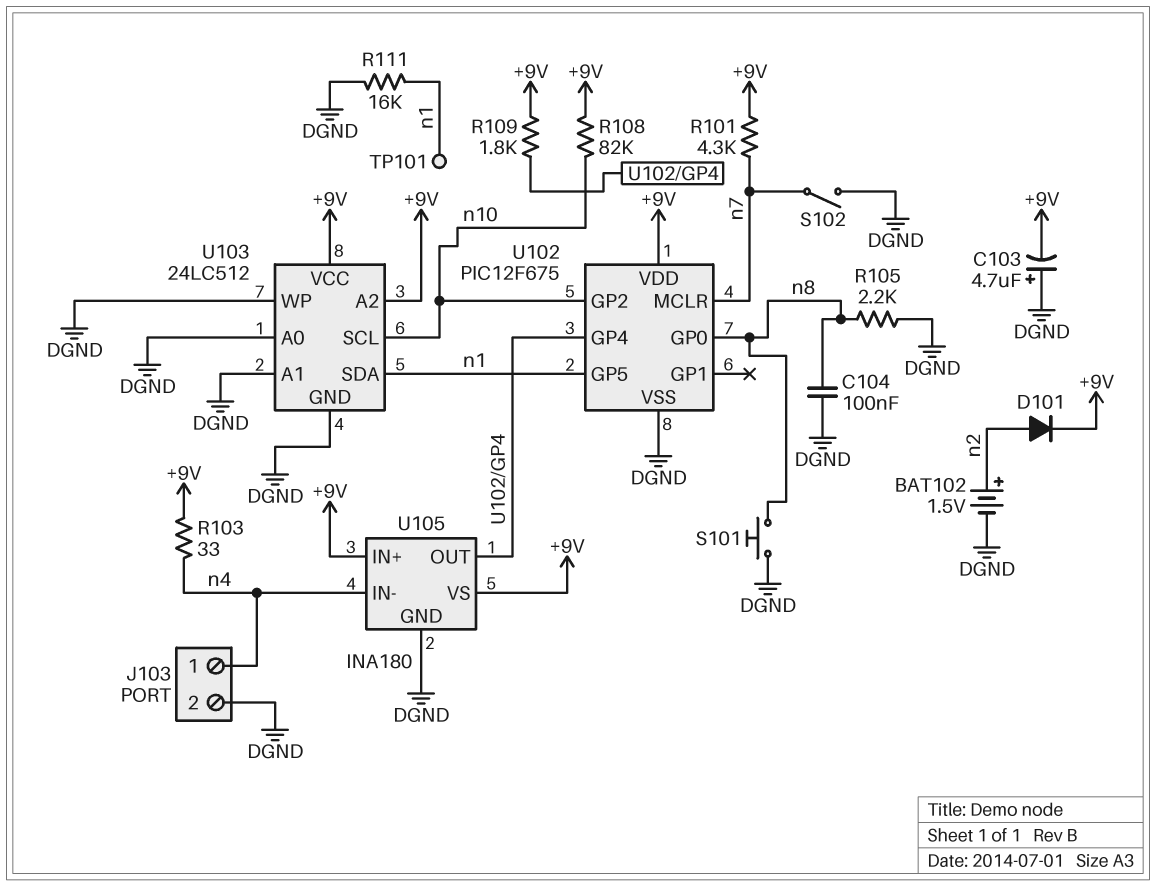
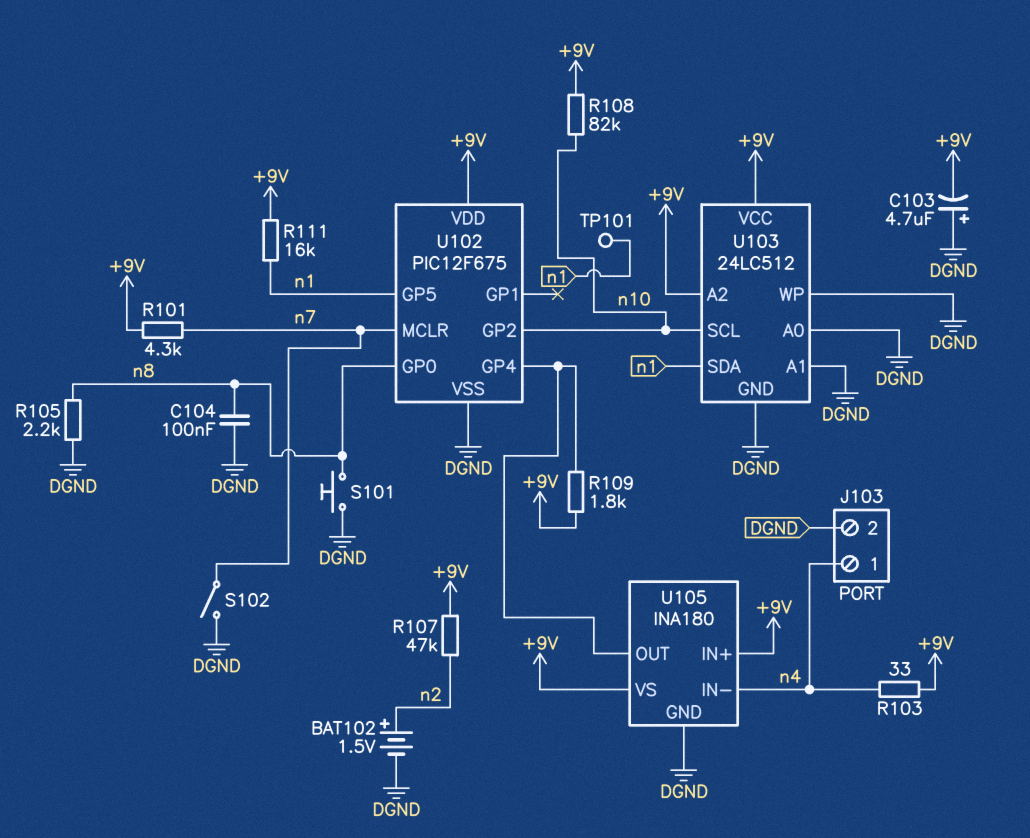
D101: diode (A n2, K +9V) -> none
R107: none -> 47k (+9V, n2)
R111: 16k (DGND, n1) -> 16k (+9V, n1)

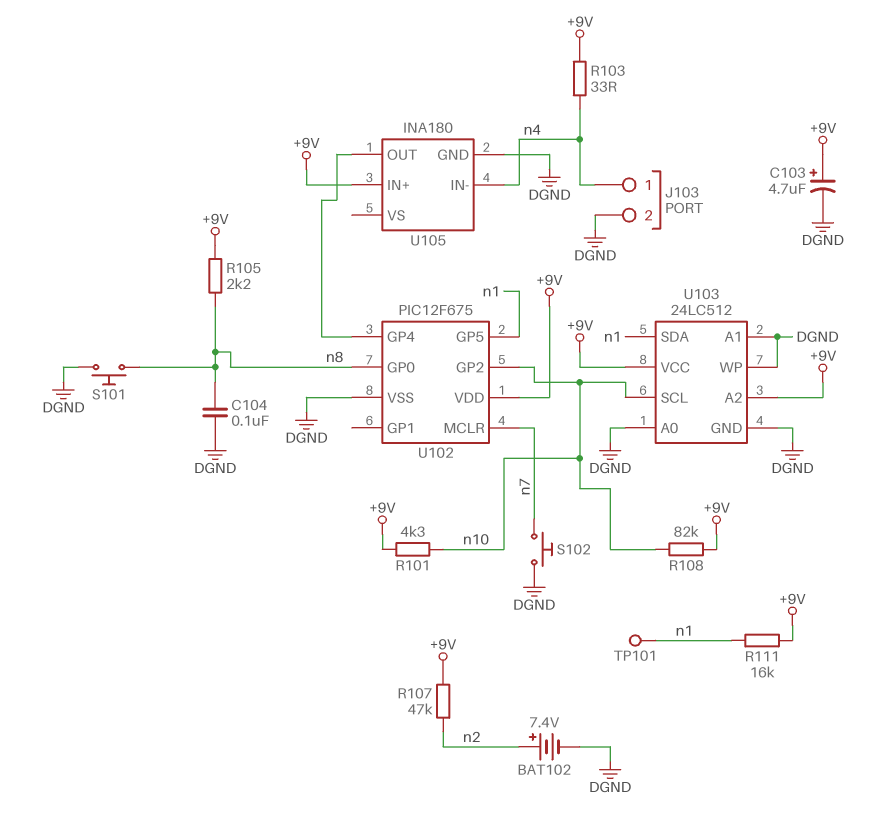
BAT102: 1.5V (plus n2, minus DGND) -> 7.4V (plus n2, minus DGND)
C103: 4.7uF (plus DGND, minus +9V) -> 4.7uF (plus +9V, minus DGND)
R101: 4.3k (+9V, n7) -> 4.3k (+9V, n10)
R105: 2.2k (DGND, n8) -> 2.2k (+9V, n8)
R109: 1.8k (+9V, U102/GP4) -> none
S102: switch (DGND, n7) -> button (DGND, n7)
U105 pin VS: +9V -> none

